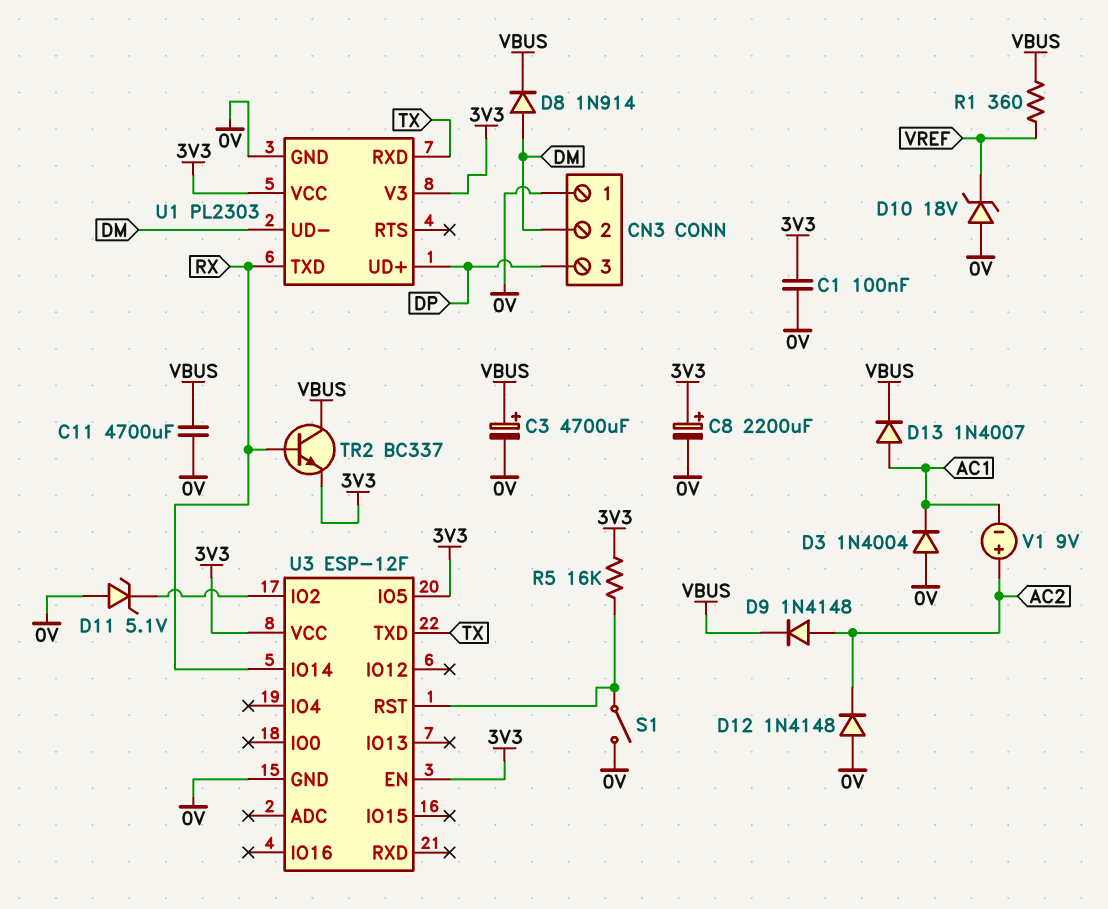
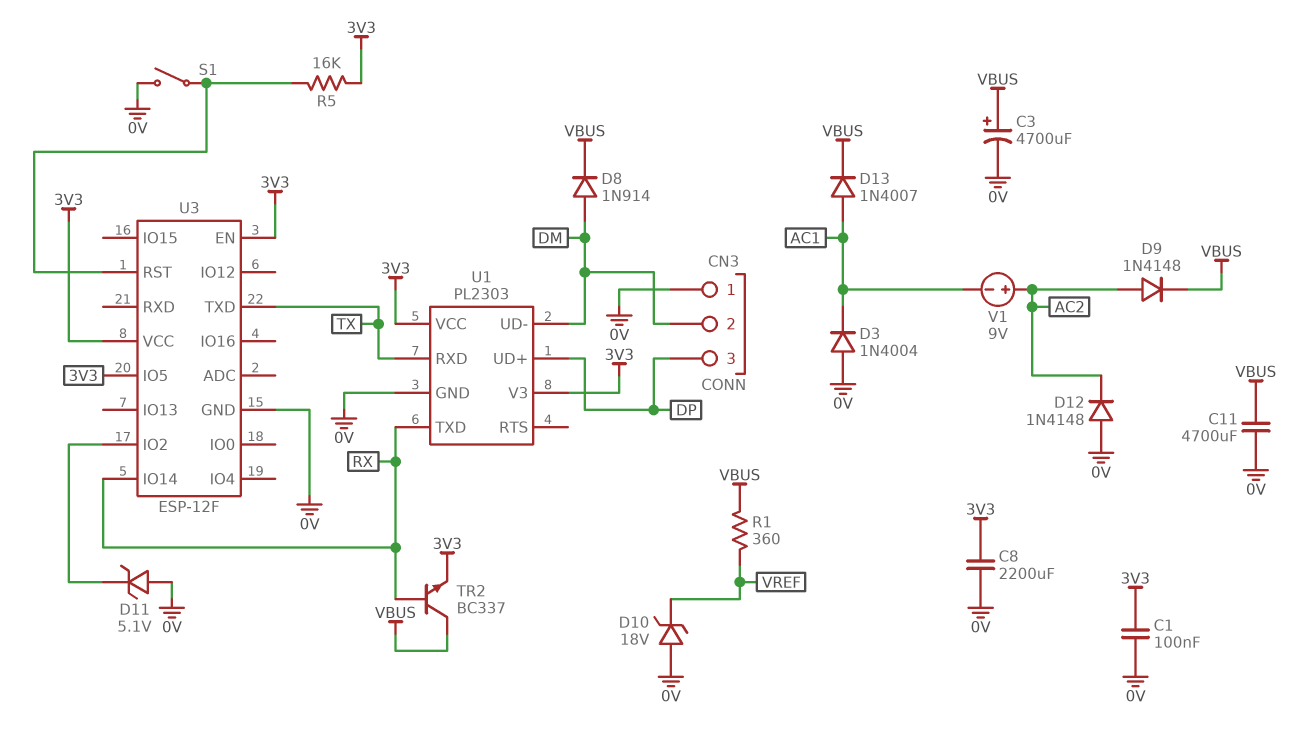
C8: 2200uF (plus 3V3, minus 0V) -> 2200uF (0V, 3V3)

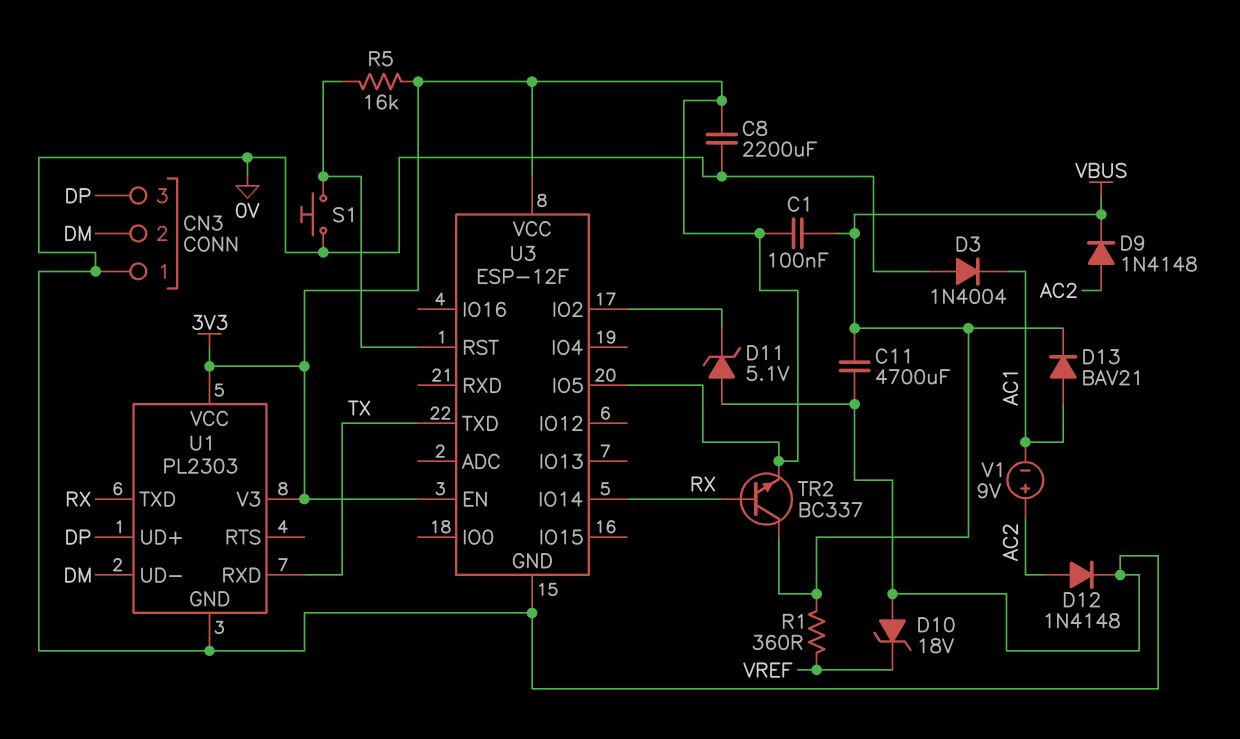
C1: 100nF (0V, 3V3) -> 100nF (3V3, VBUS)
C3: 4700uF (plus VBUS, minus 0V) -> none
D8: diode 1N914 (A DM, K VBUS) -> none
D12: diode 1N4148 (A 0V, K AC2) -> diode 1N4148 (A AC2, K 0V)
D13: diode 1N4007 (A AC1, K VBUS) -> diode BAV21 (A AC1, K VBUS)
S1: switch (0V, U3/RST) -> button (0V, U3/RST)

